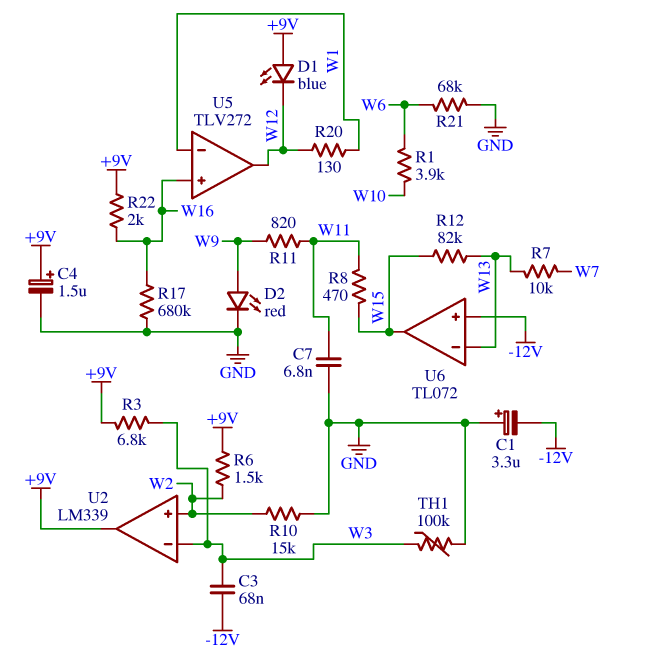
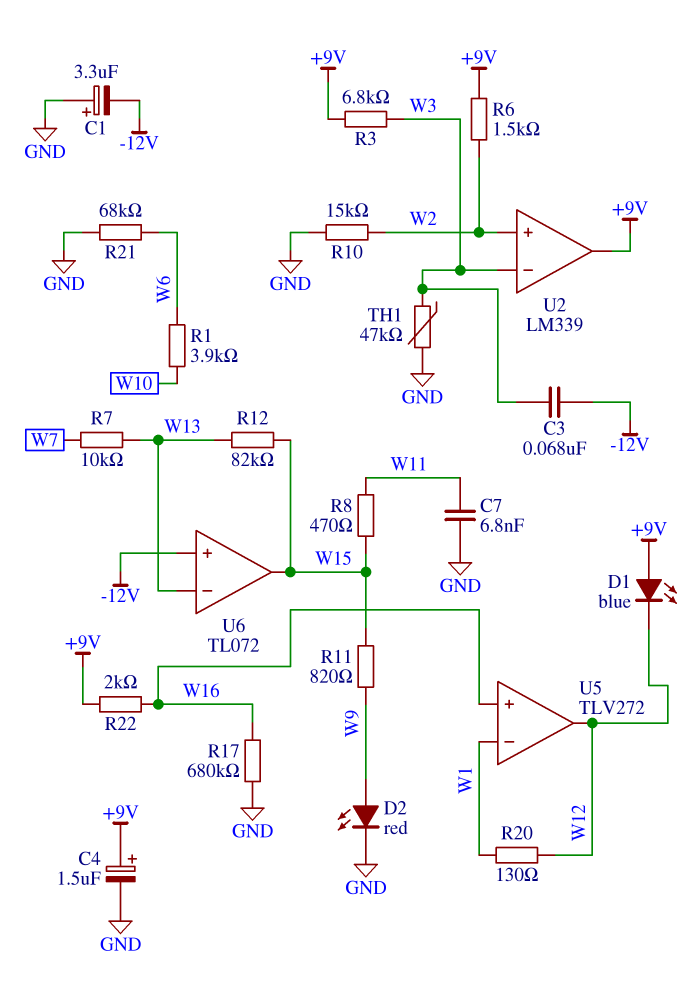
R11: 820 (W9, W11) -> 820 (W9, W15)
TH1: 100k (GND, W3) -> 47k (GND, W3)

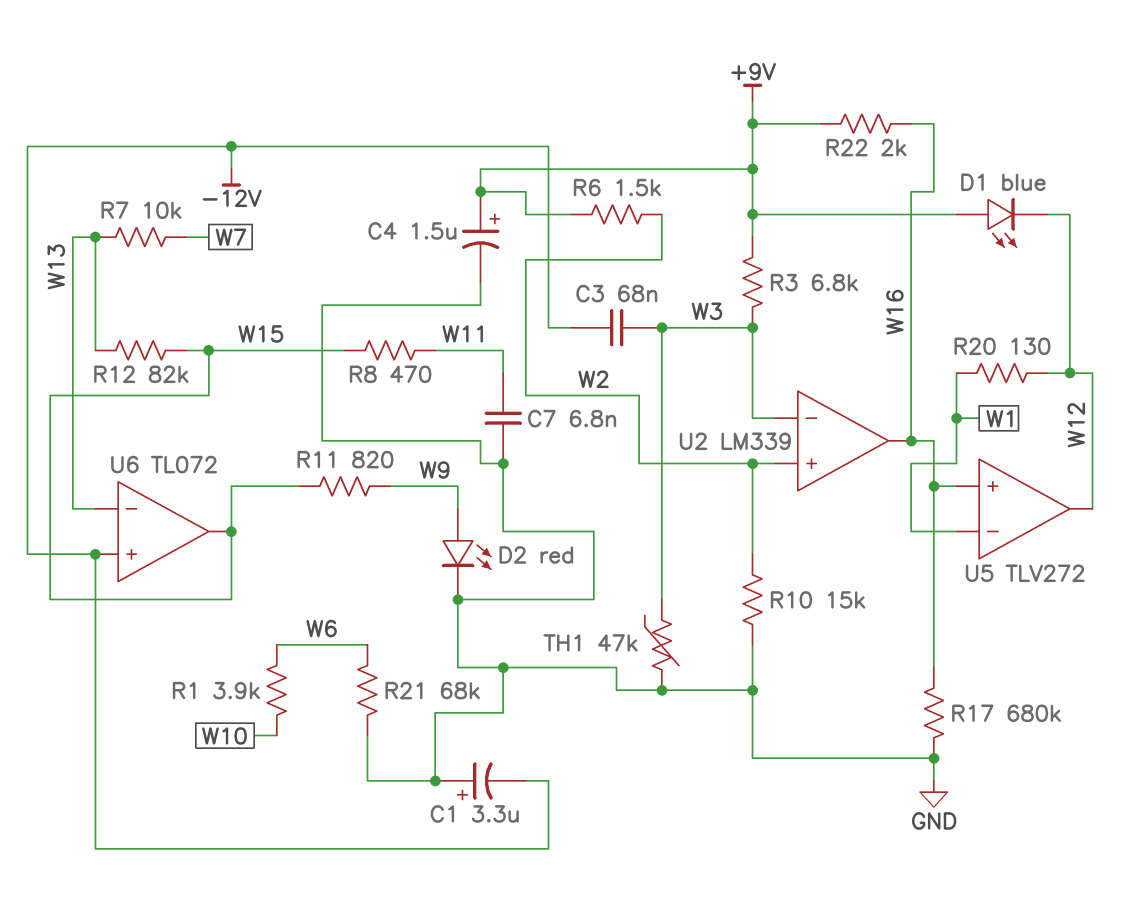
U2 pin out: +9V -> W16

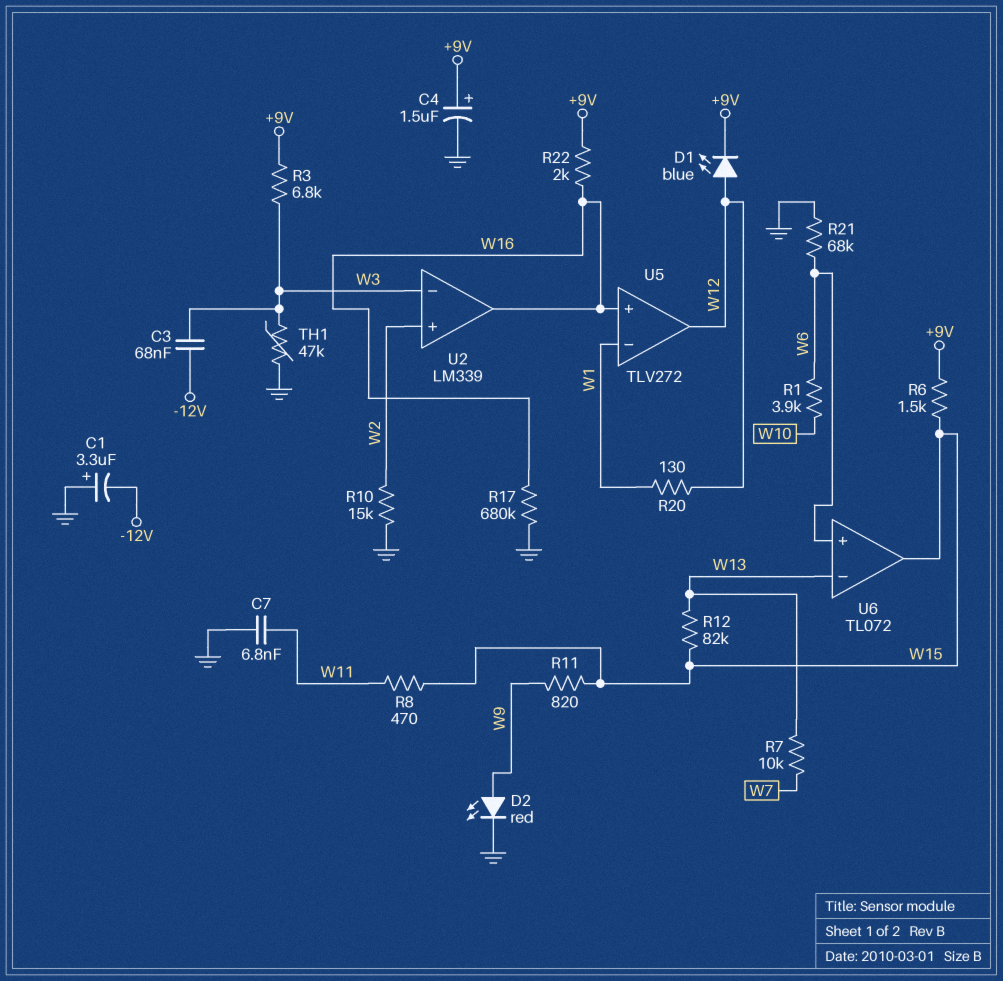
D1: LED blue (A +9V, K W12) -> LED blue (A W12, K +9V)
R6: 1.5k (+9V, W2) -> 1.5k (+9V, W15)
U6 pin in+: -12V -> W6

